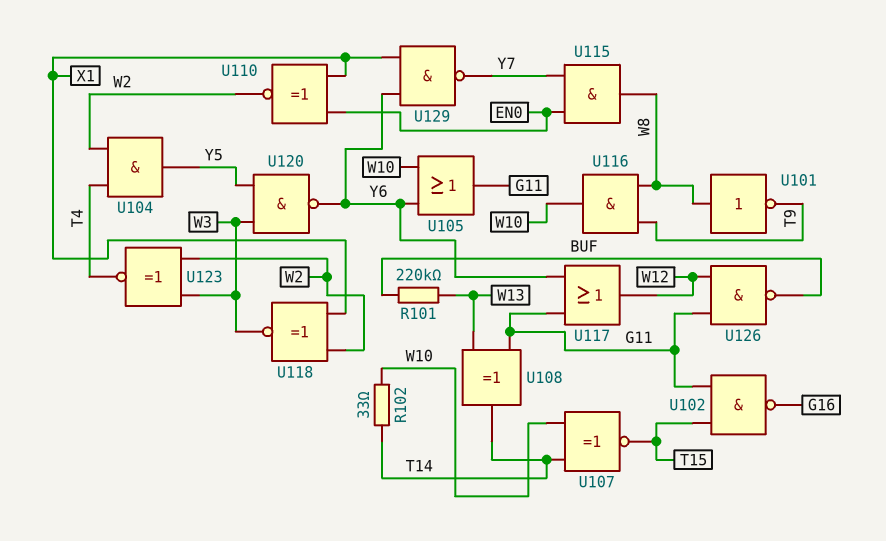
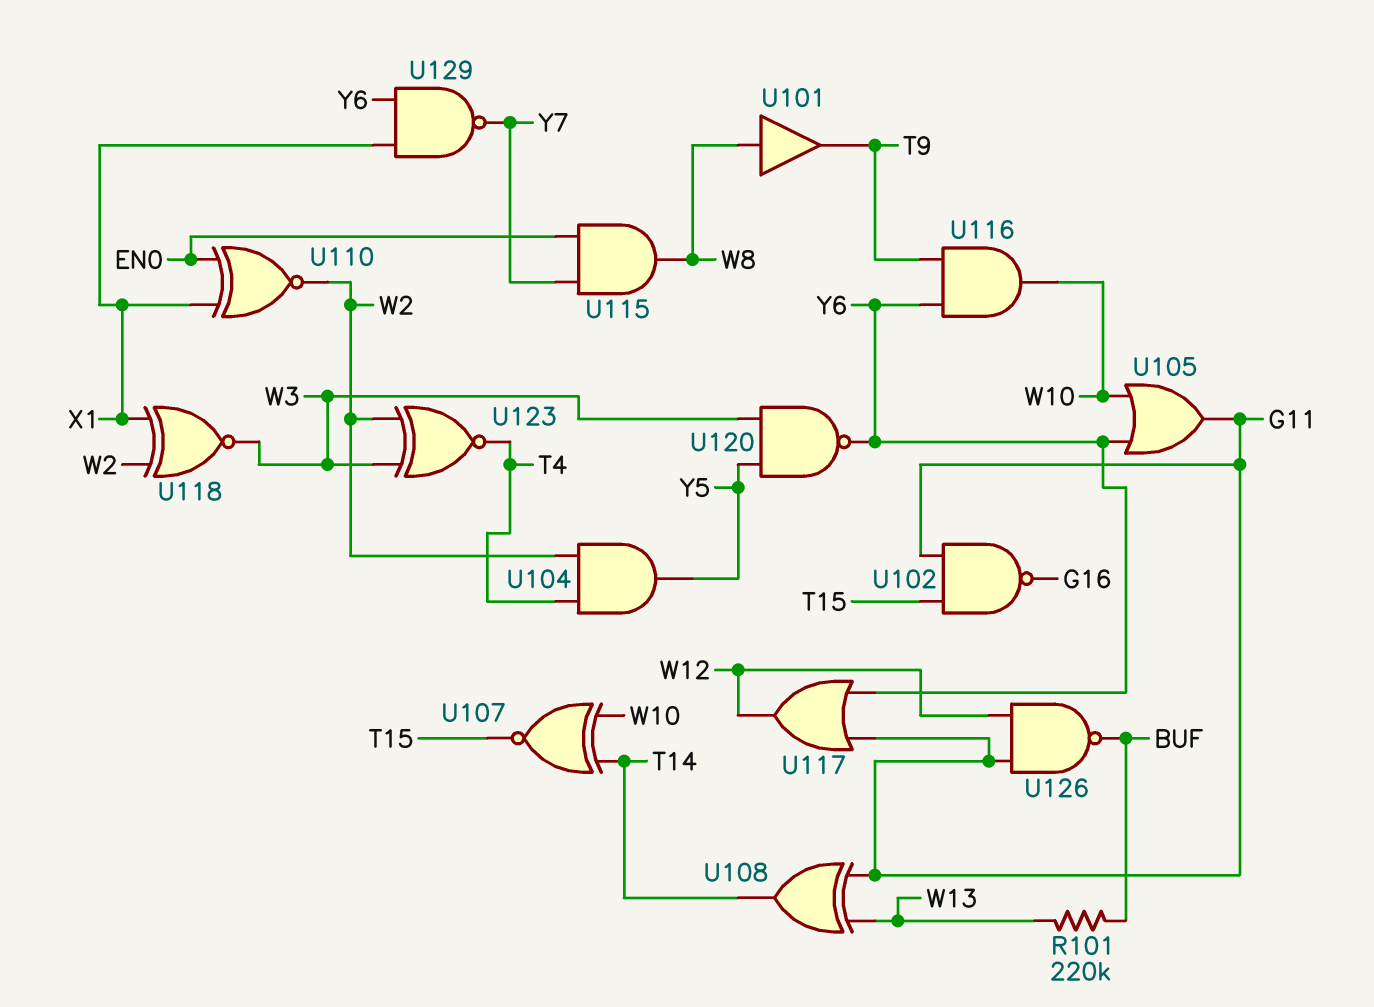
R102: 33 (T14, W10) -> none
U101: NOT (in W8, out T9) -> buffer (in W8, out T9)
U116: AND (in T9, in W8, out W10) -> AND (in T9, in Y6, out W10)

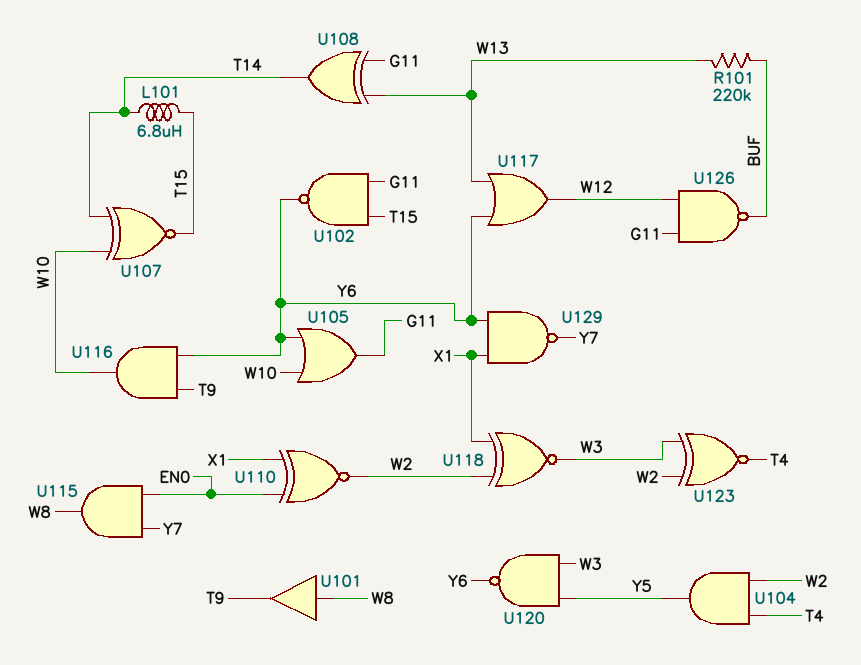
L101: none -> 6.8uH (T14, T15)
U102: NAND (in G11, in T15, out G16) -> NAND (in G11, in T15, out Y6)
U117: OR (in G11, in Y6, out W12) -> OR (in W13, in Y6, out W12)

